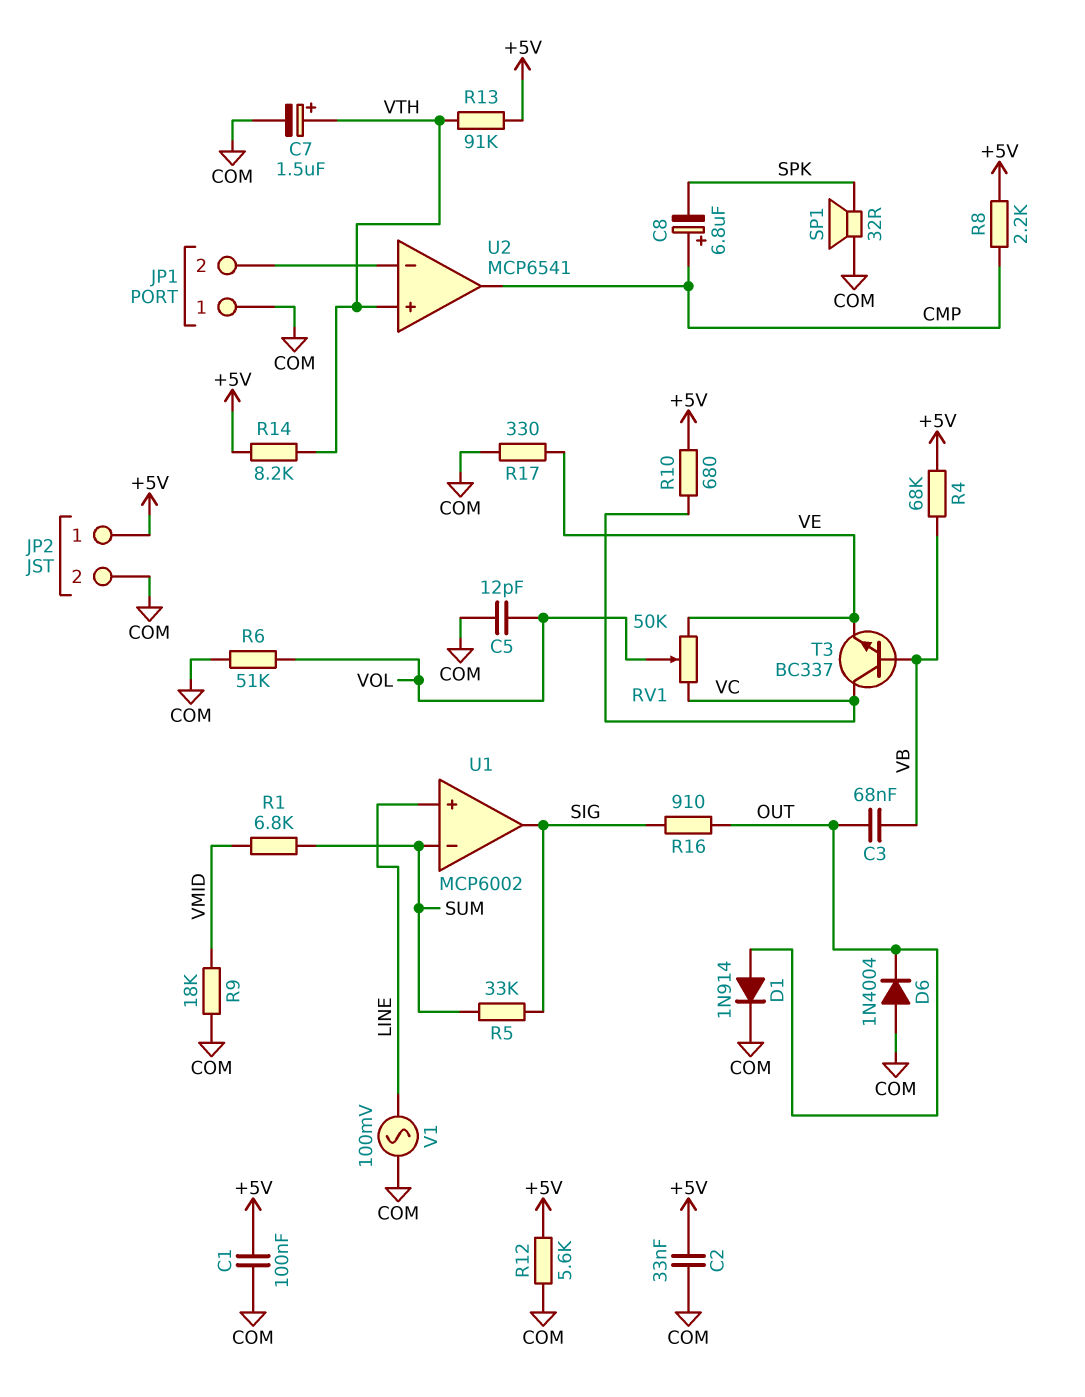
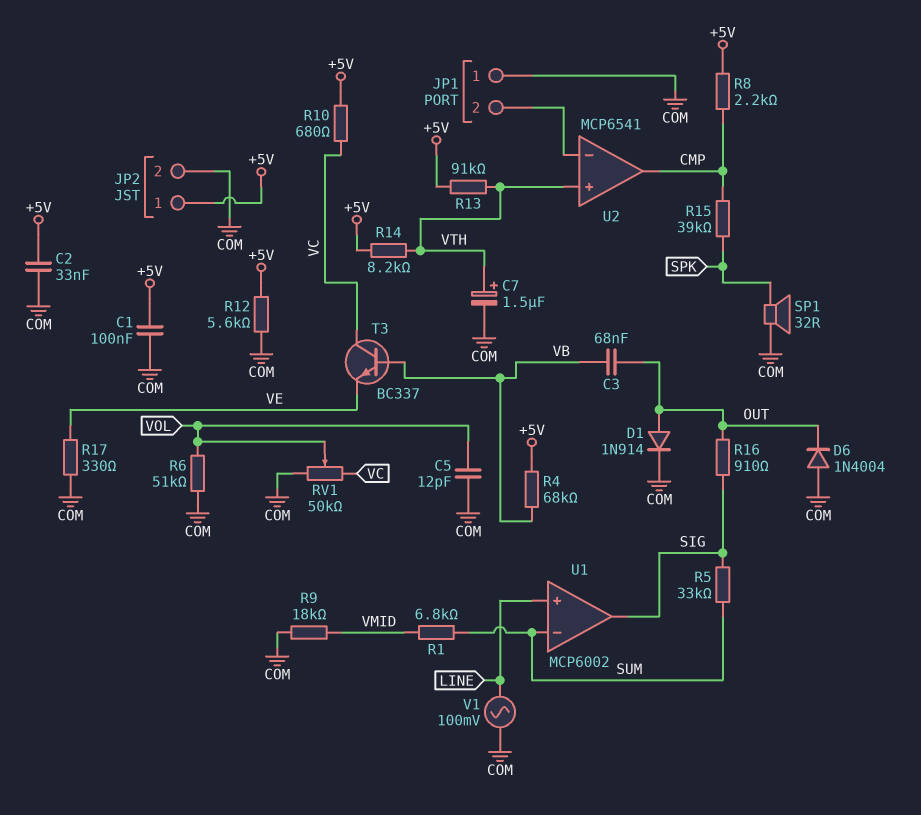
C8: 6.8uF (plus CMP, minus SPK) -> none
R15: none -> 39k (CMP, SPK)
RV1: 50k (VC, VE, wiper VOL) -> 50k (COM, VC, wiper VOL)

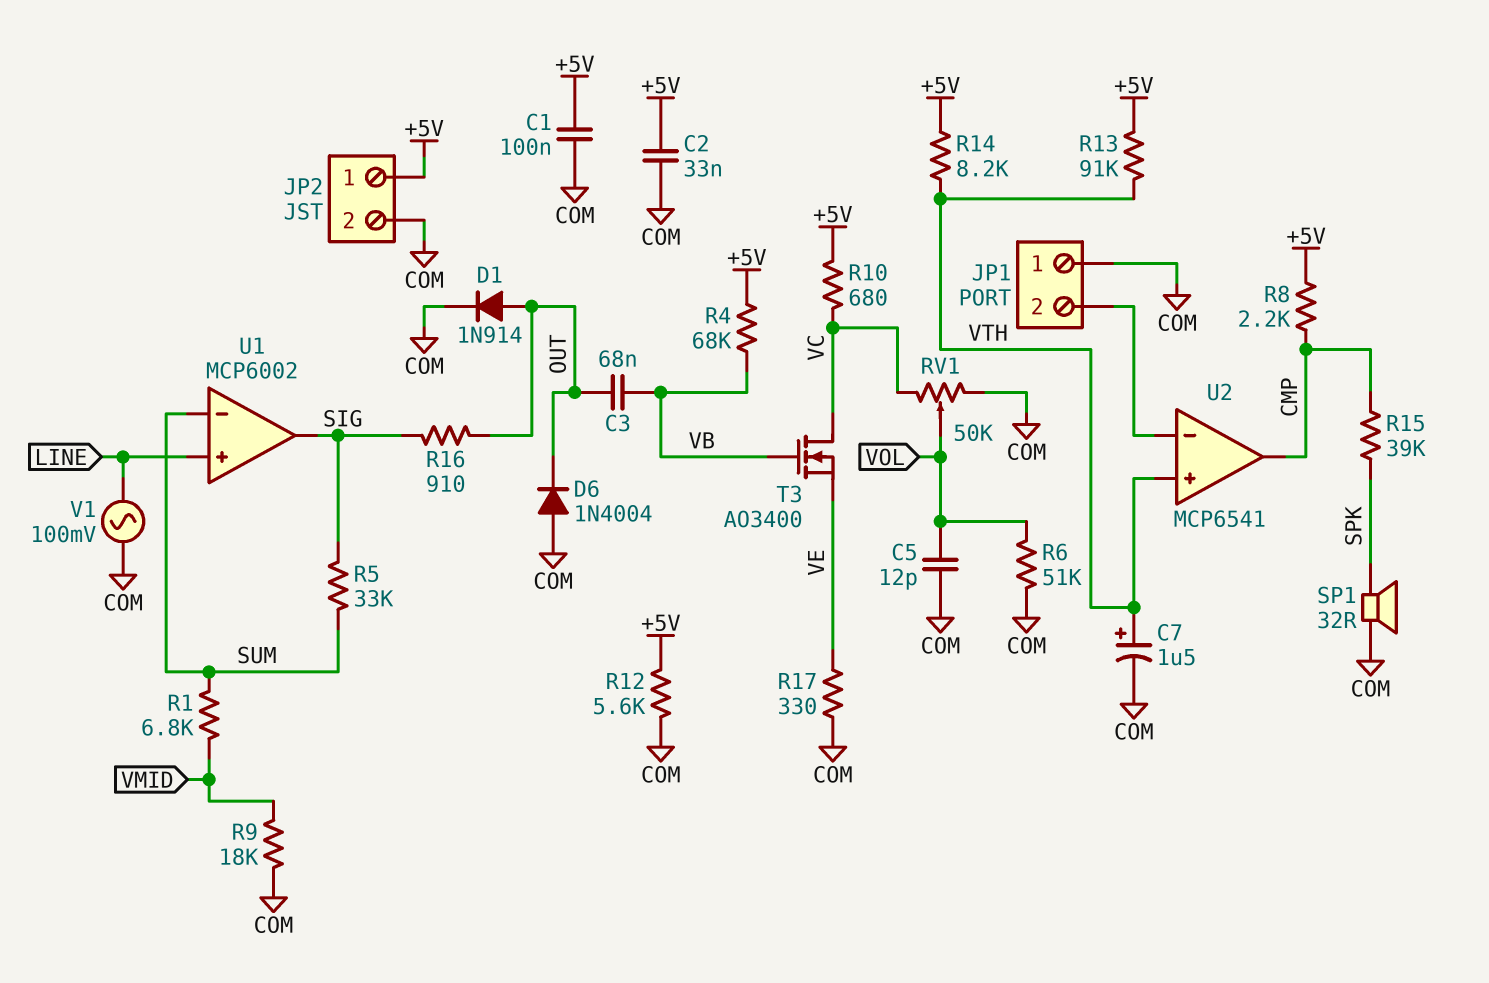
T3: NPN BC337 (B VB, C VC, E VE) -> NMOS AO3400 (G VB, D VC, S VE)

